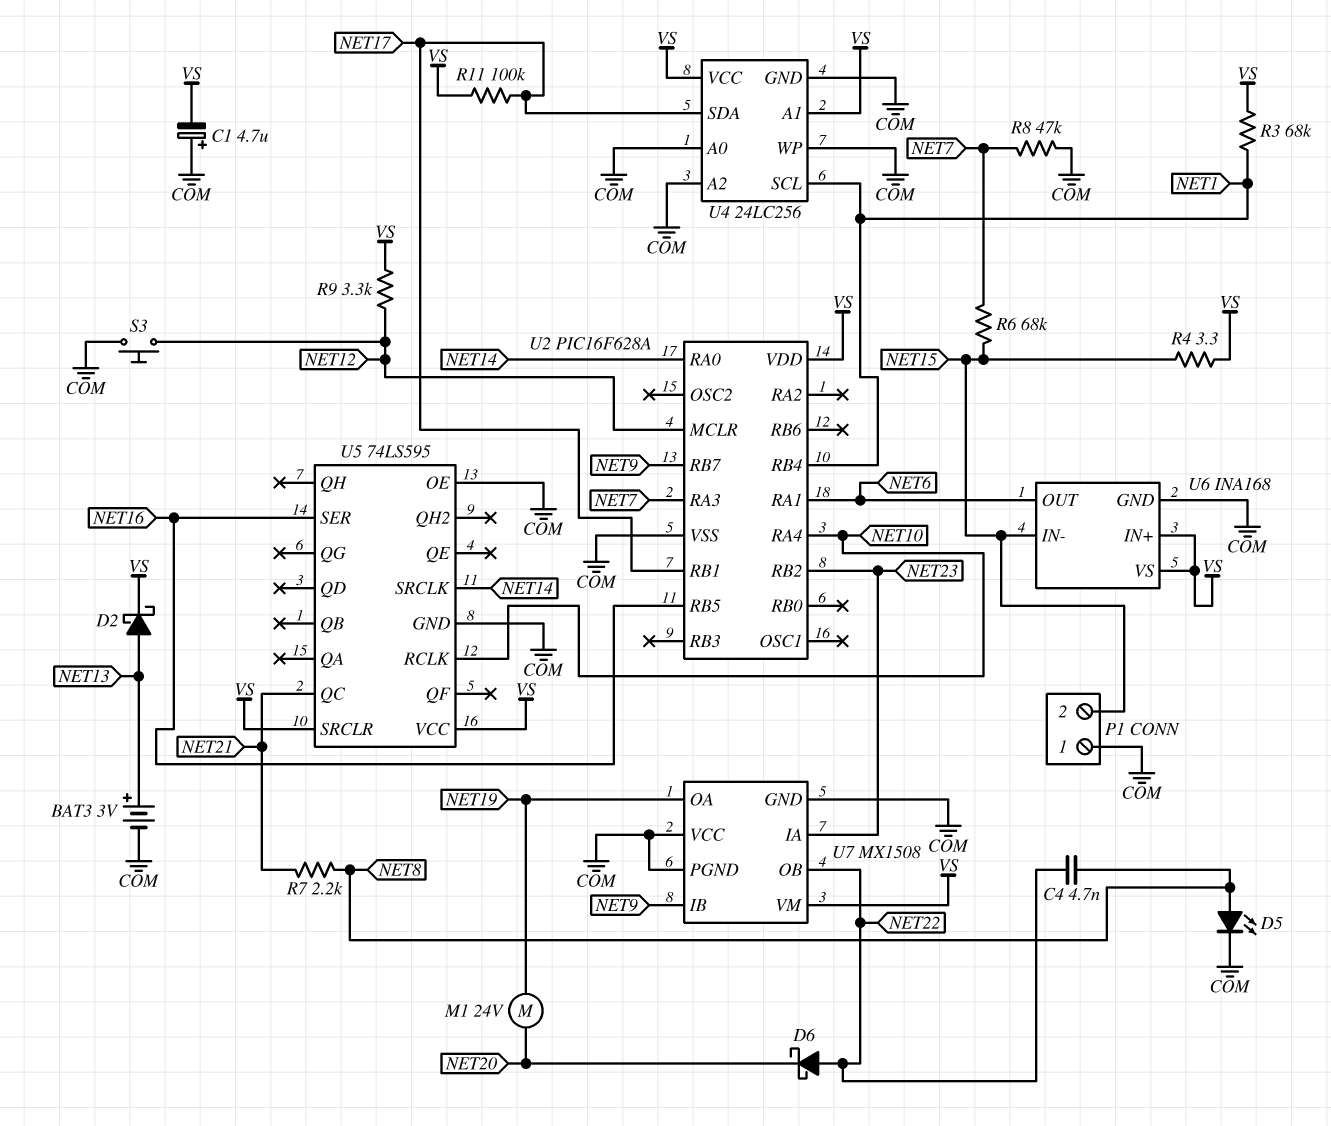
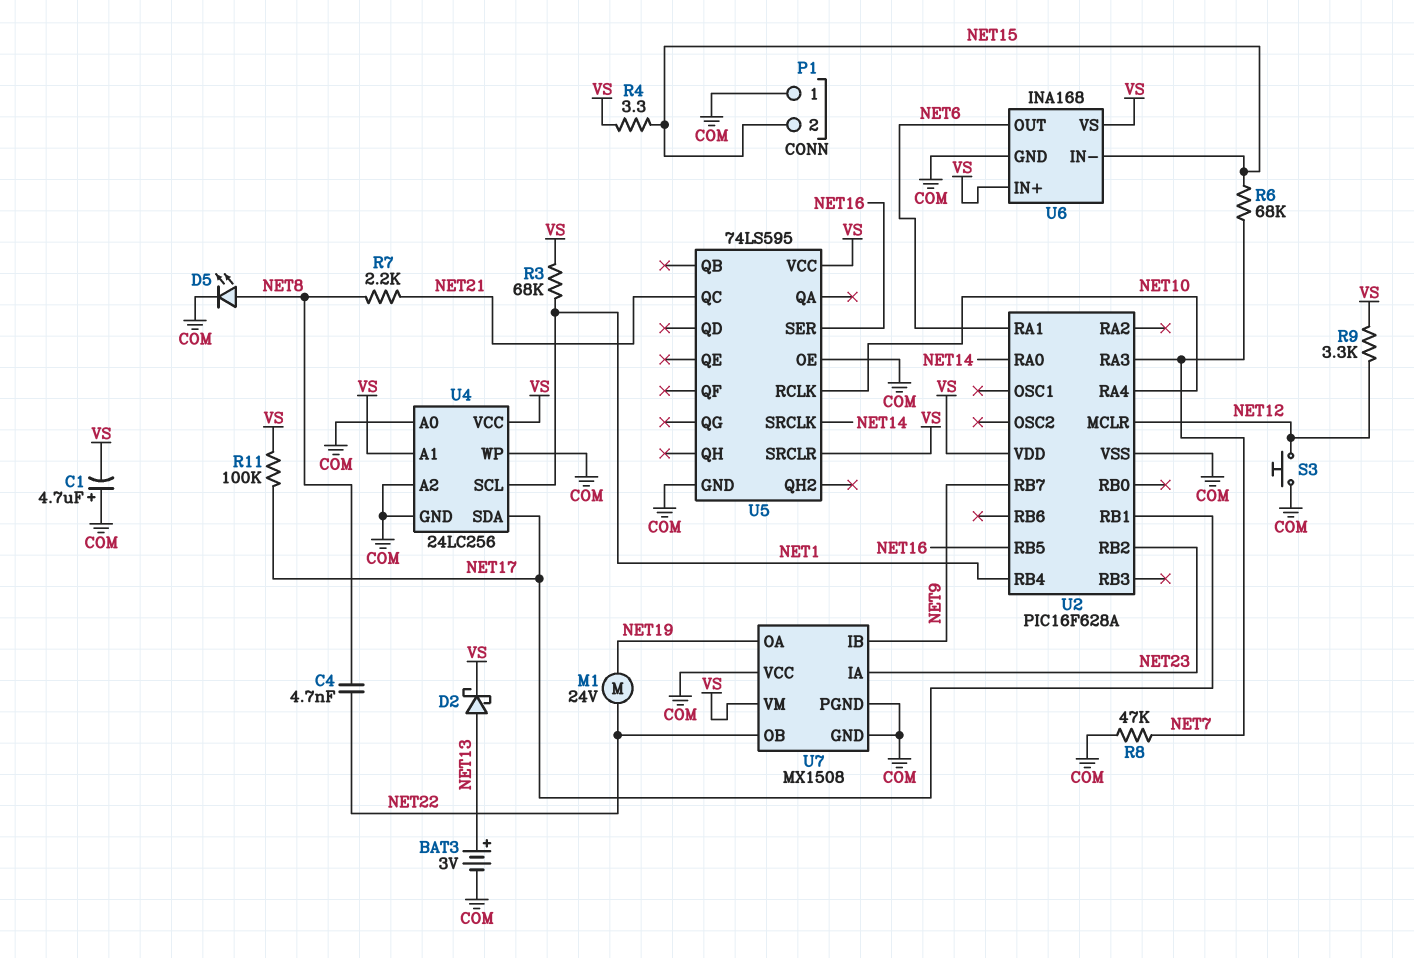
D6: schottky (A NET22, K NET20) -> none
M1: motor 24V (NET19, NET20) -> motor 24V (NET19, NET22)

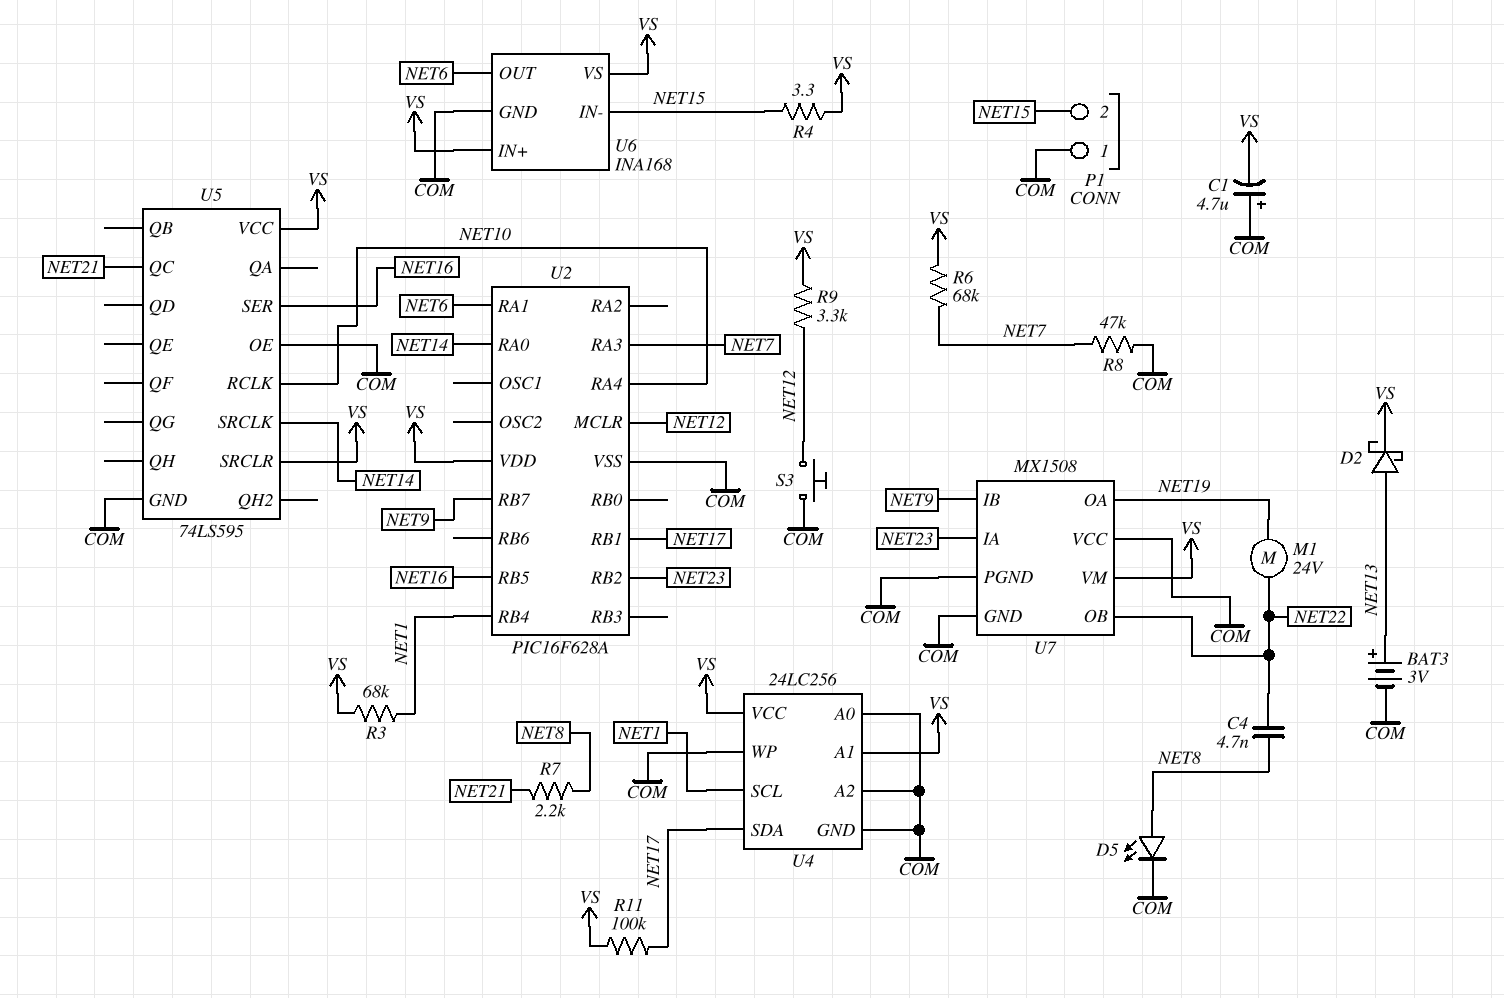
R6: 68k (NET7, NET15) -> 68k (NET7, VS)

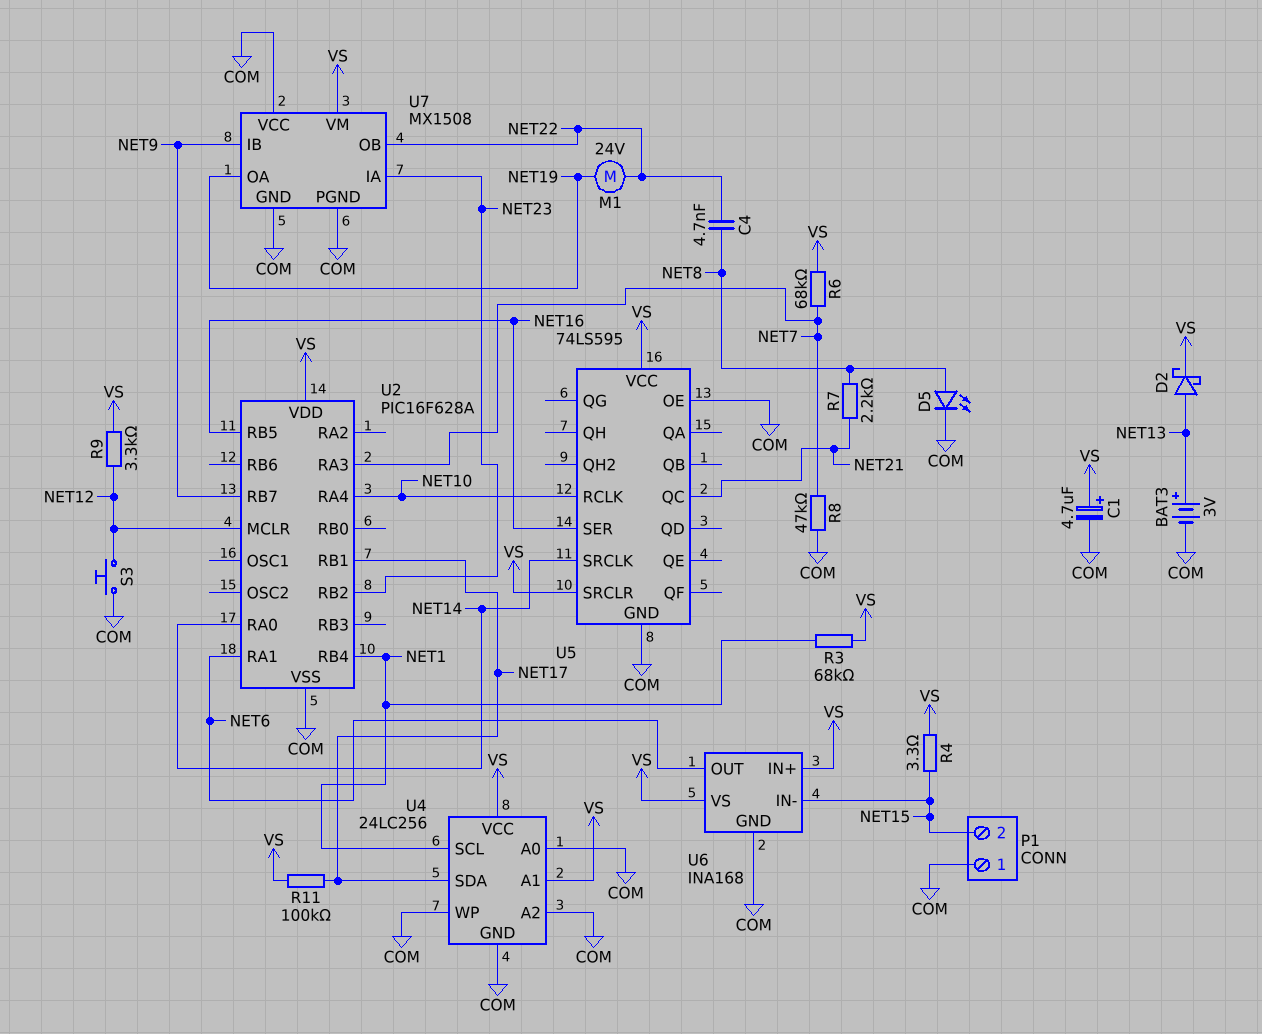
C1: 4.7uF (plus COM, minus VS) -> 4.7uF (plus VS, minus COM)

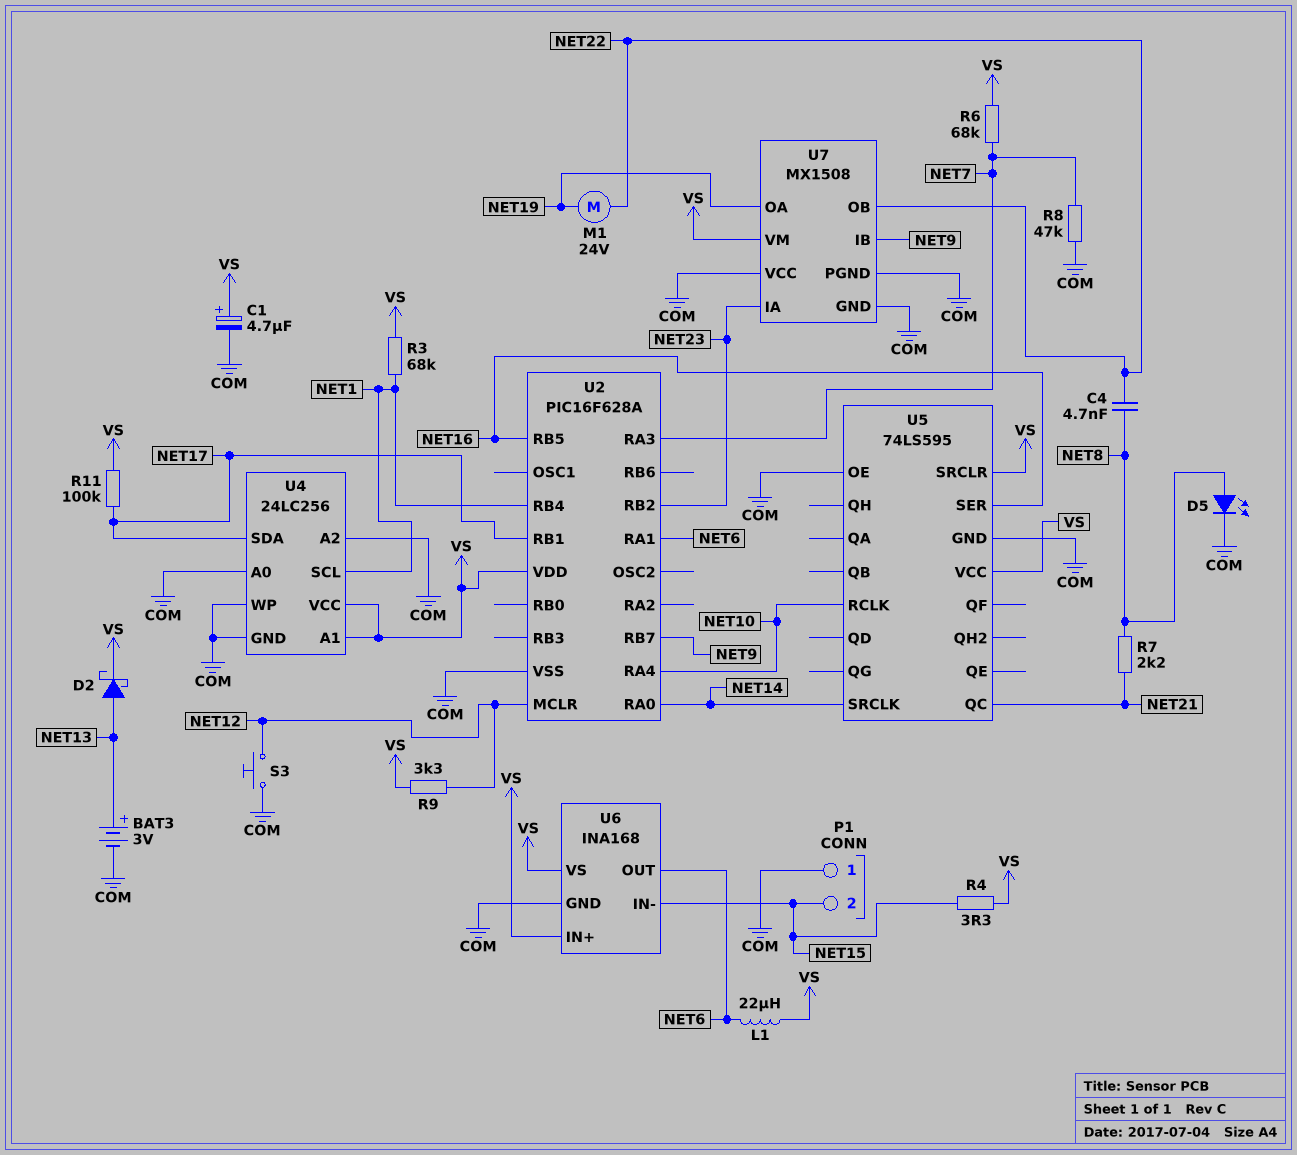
L1: none -> 22uH (NET6, VS)

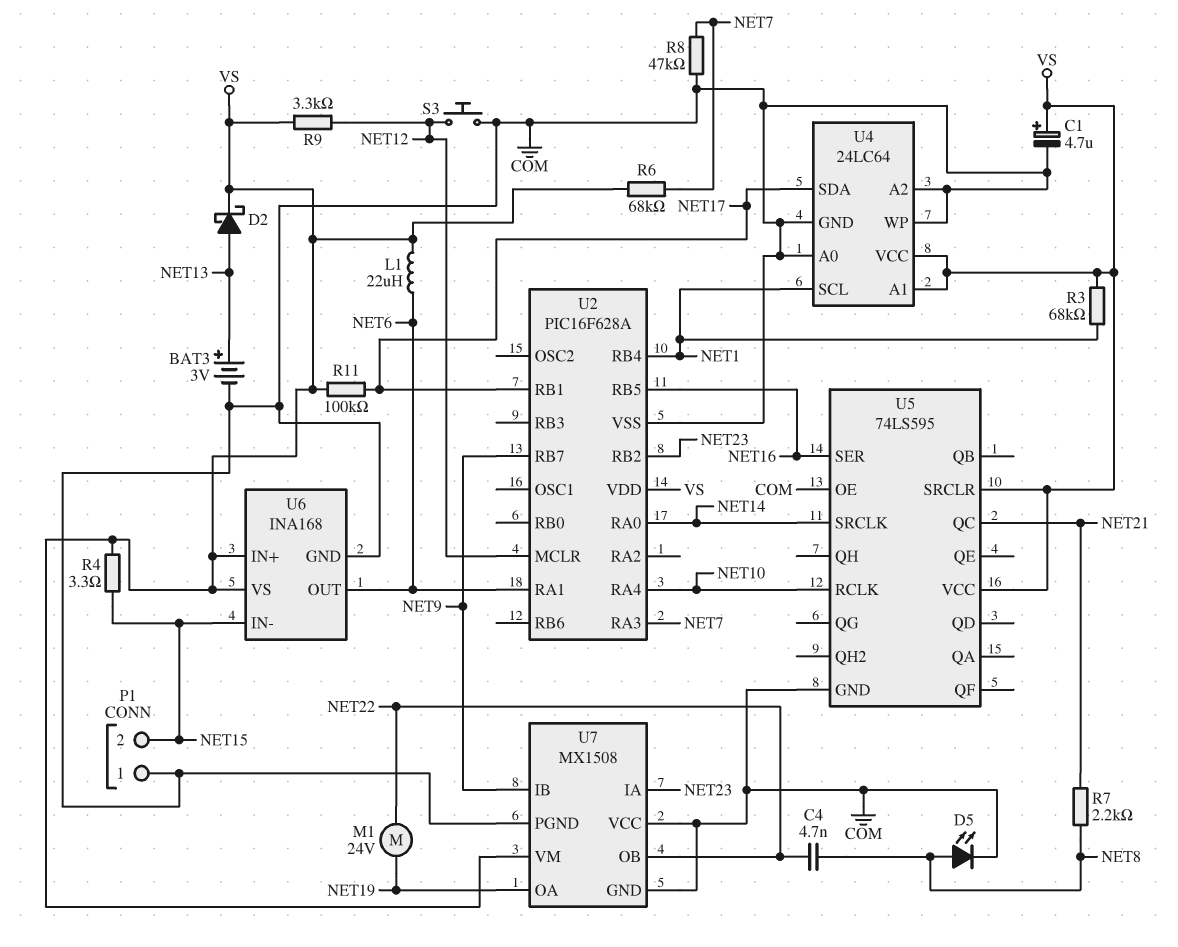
U4: 24LC256 -> 24LC64

